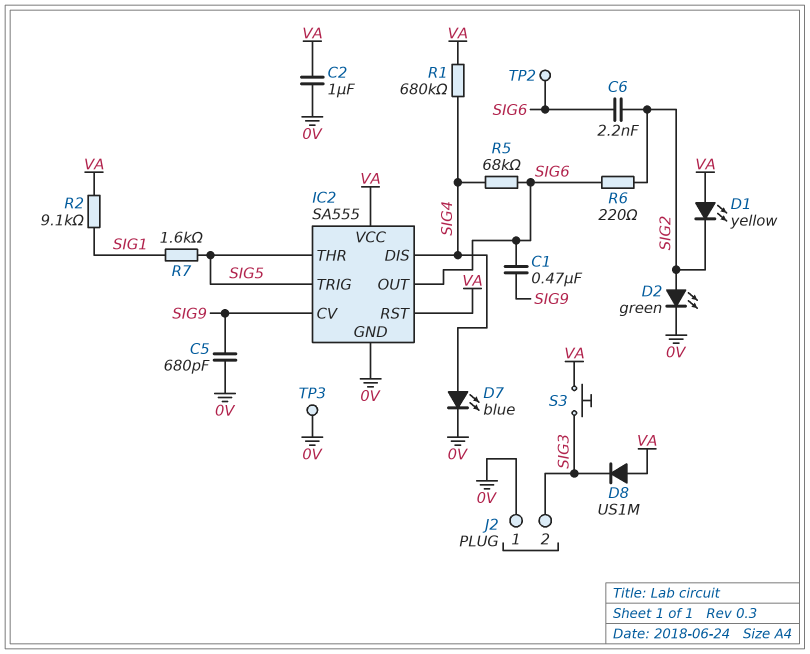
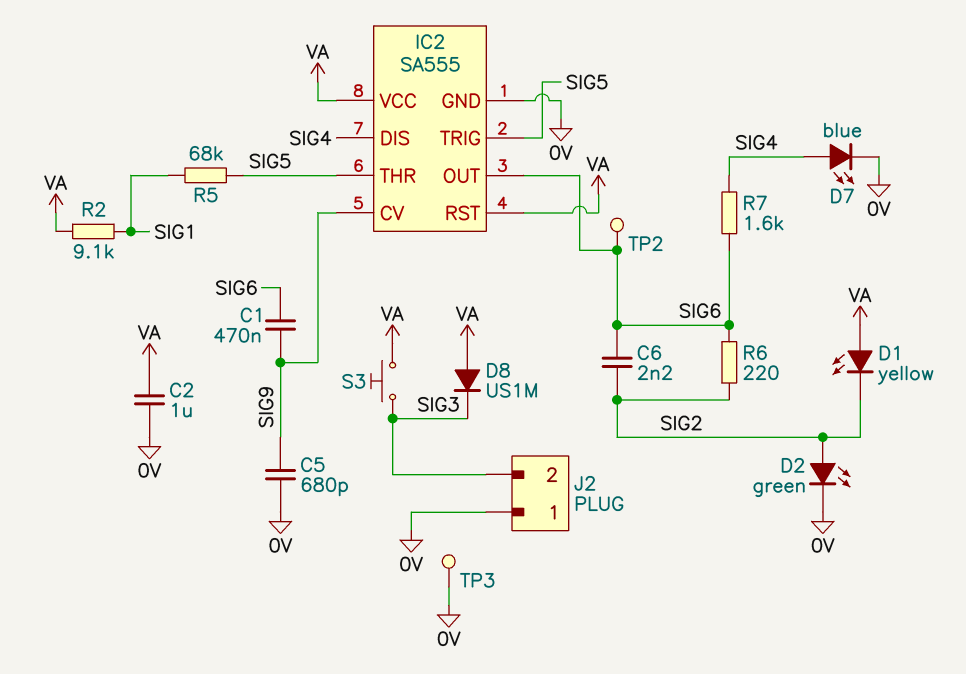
R1: 680k (SIG4, VA) -> none
R5: 68k (SIG4, SIG6) -> 68k (SIG1, SIG5)
R7: 1.6k (SIG1, SIG5) -> 1.6k (SIG4, SIG6)

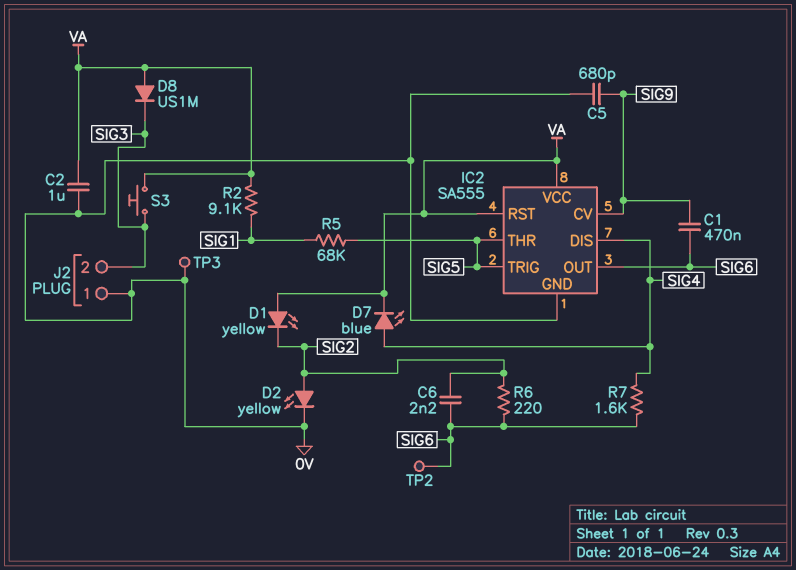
D2: LED green (A SIG2, K 0V) -> LED yellow (A SIG2, K 0V)
D7: LED blue (A SIG4, K 0V) -> LED blue (A SIG4, K VA)

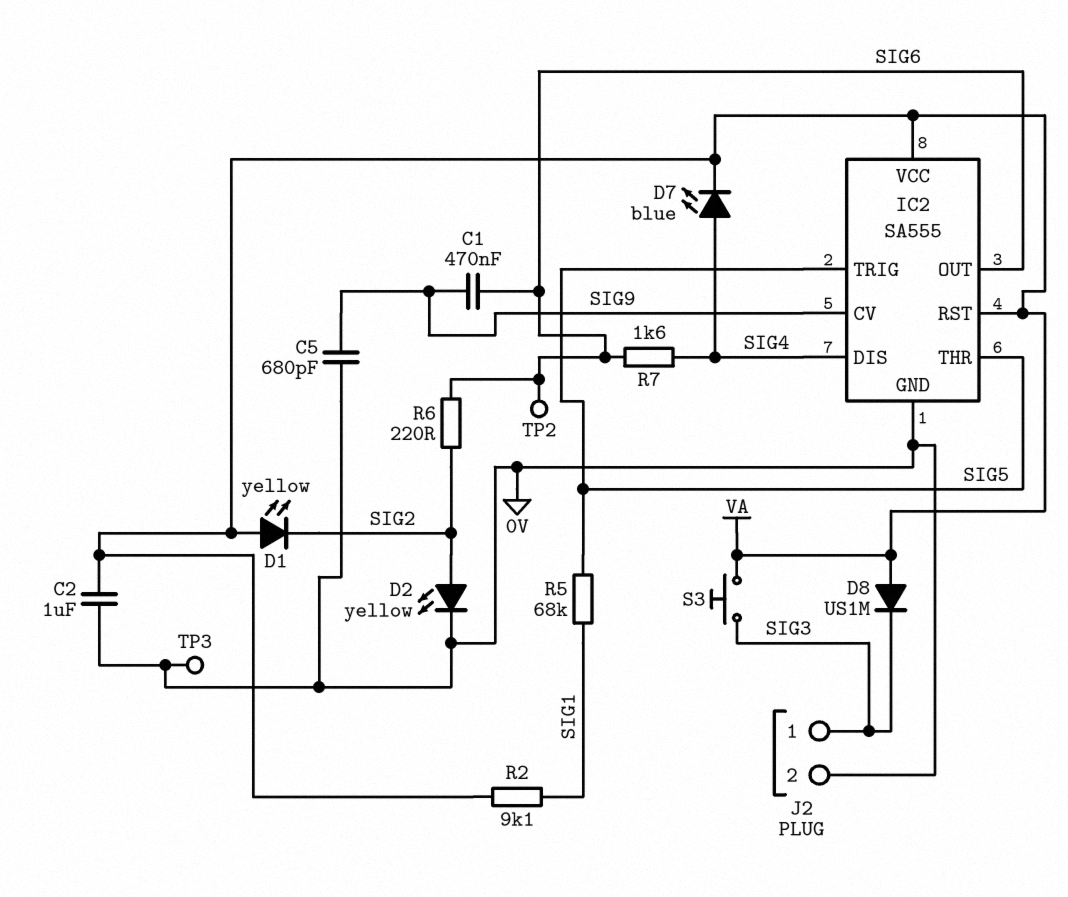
C6: 2.2nF (SIG2, SIG6) -> none
J2 pin 1: 0V -> SIG3
J2 pin 2: SIG3 -> 0V

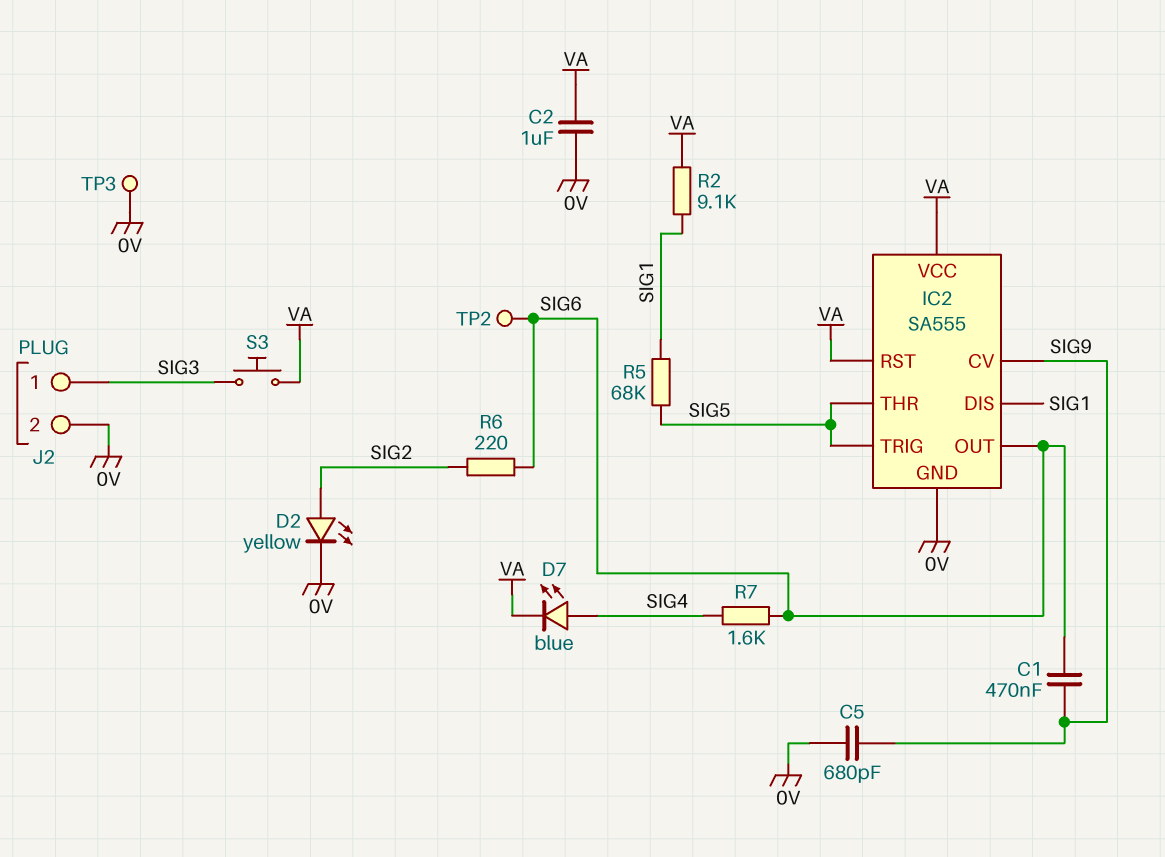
D1: LED yellow (A VA, K SIG2) -> none
D8: diode US1M (A VA, K SIG3) -> none
IC2 pin DIS: SIG4 -> SIG1

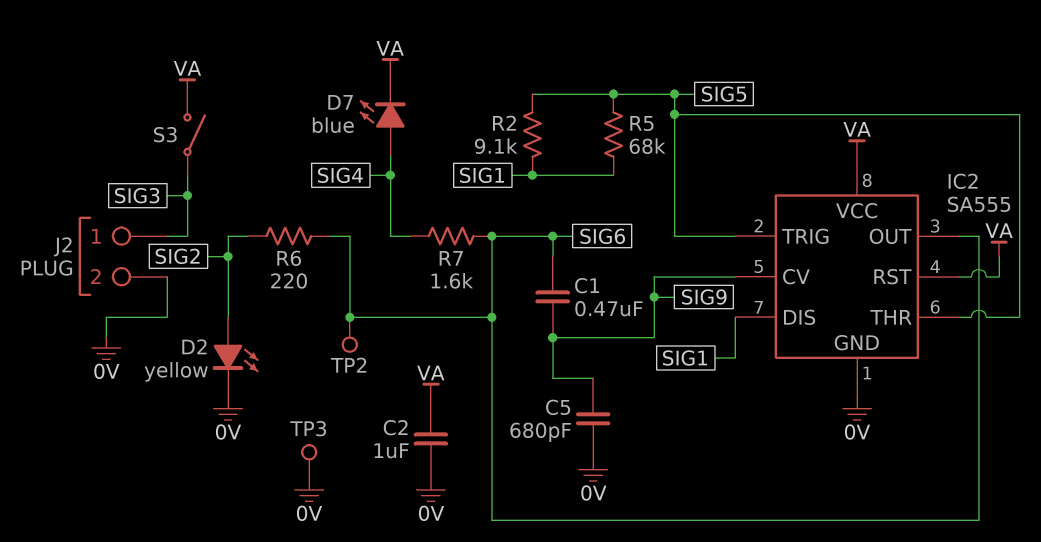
R2: 9.1k (SIG1, VA) -> 9.1k (SIG1, SIG5)
S3: button (SIG3, VA) -> switch (SIG3, VA)

